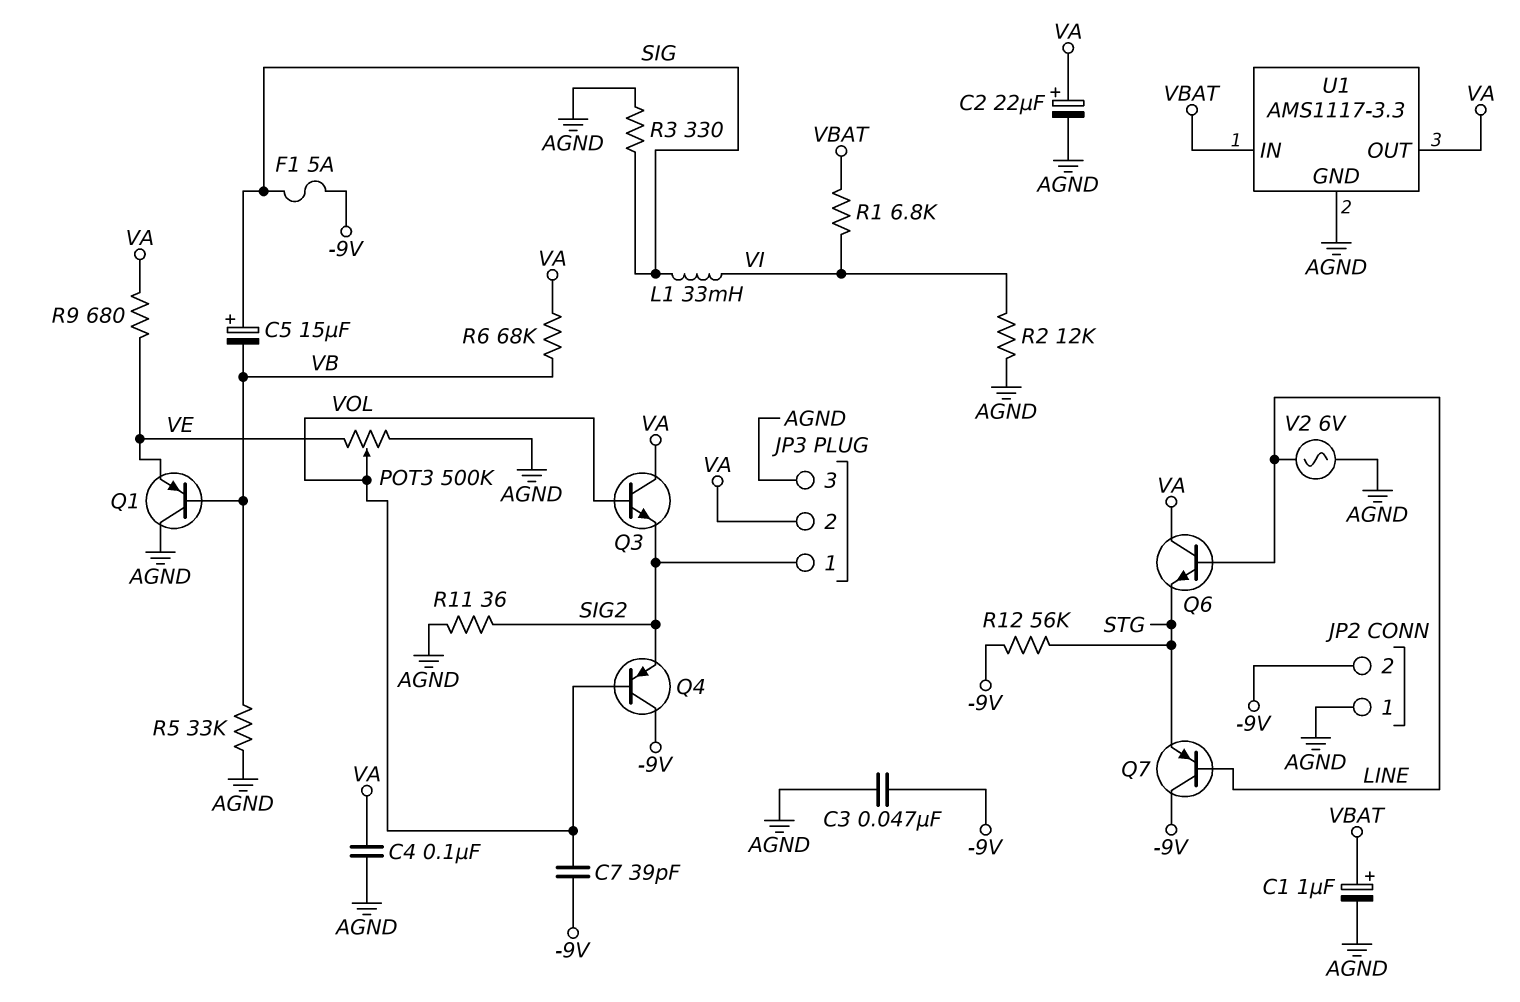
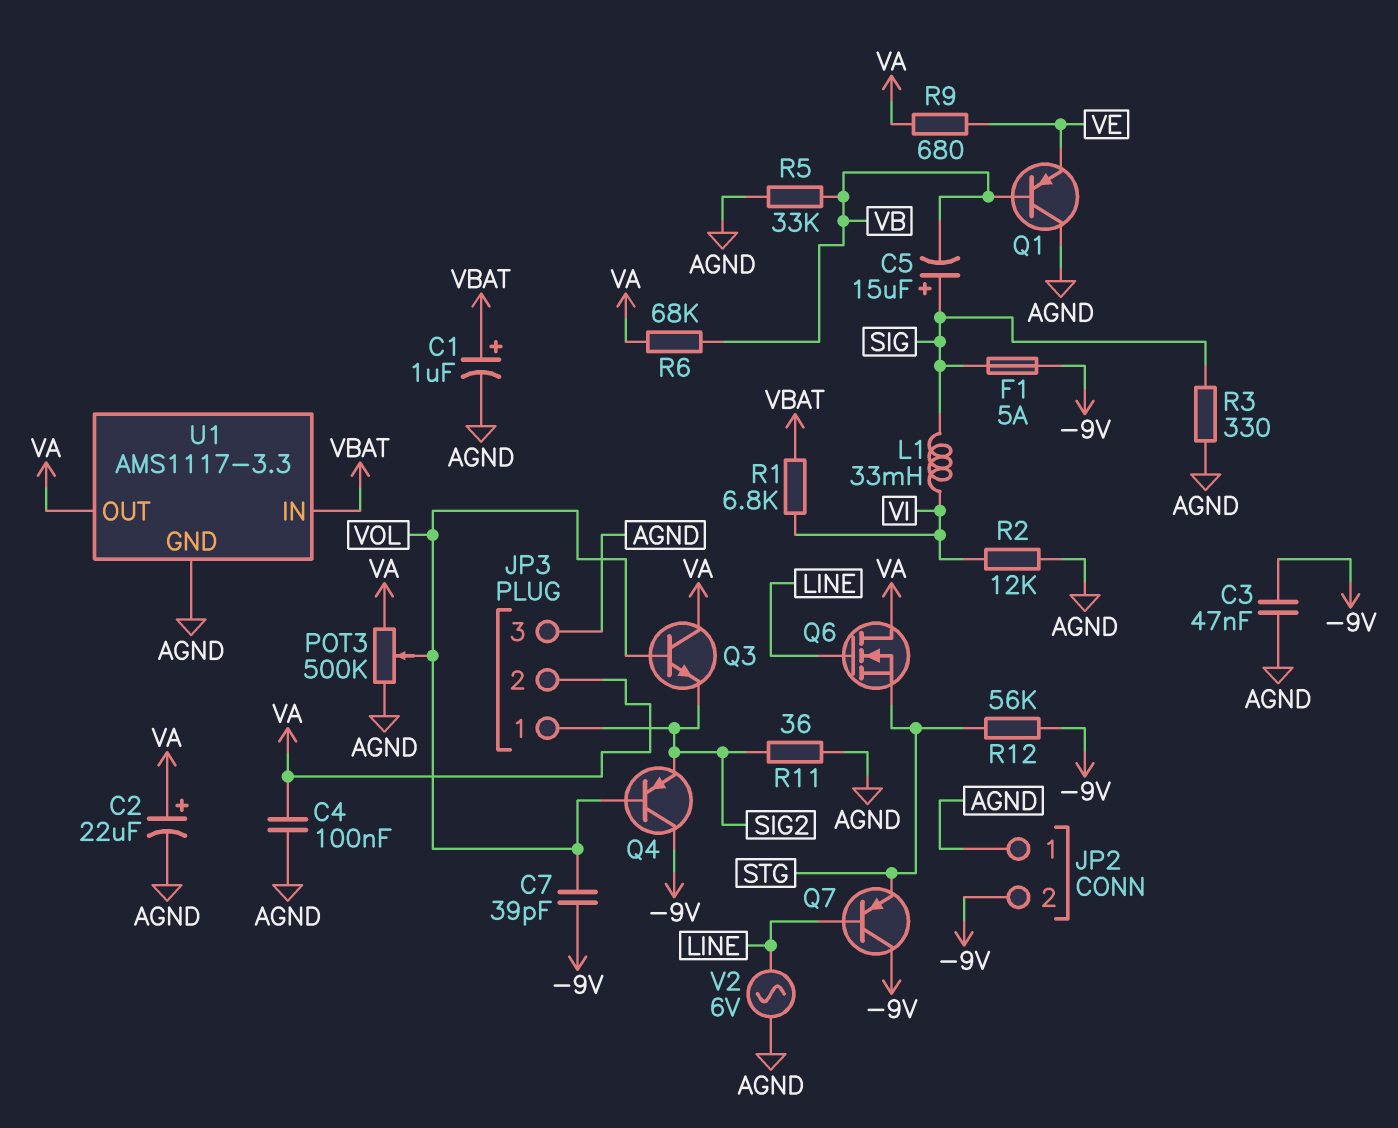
POT3: 500k (AGND, VE, wiper VOL) -> 500k (AGND, VA, wiper VOL)
Q6: NPN (B LINE, C VA, E STG) -> NMOS (G LINE, D VA, S STG)

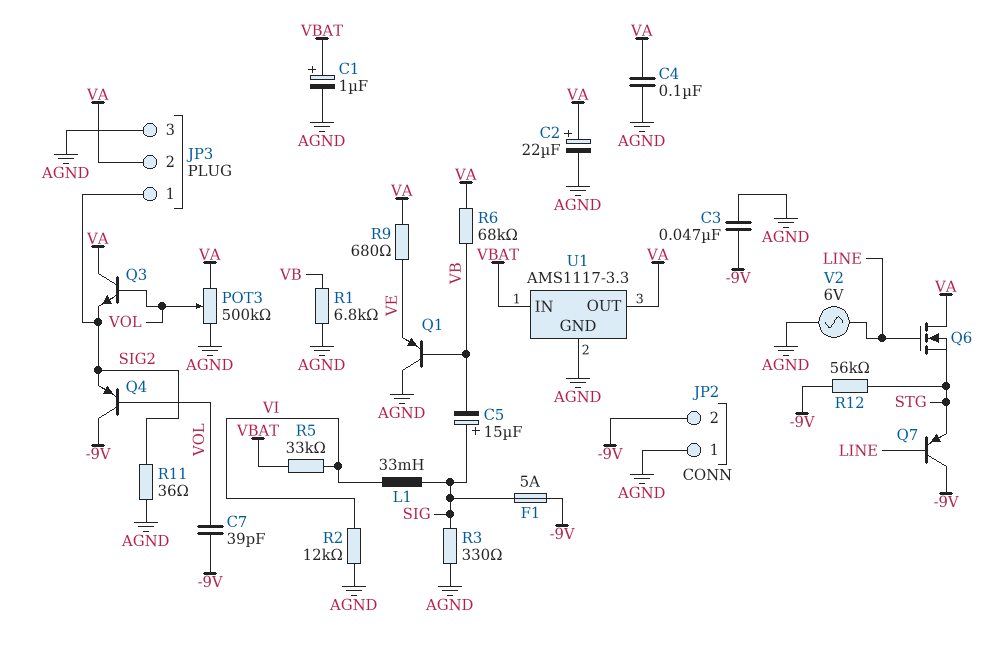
R1: 6.8k (VBAT, VI) -> 6.8k (AGND, VB)
R5: 33k (AGND, VB) -> 33k (VBAT, VI)

